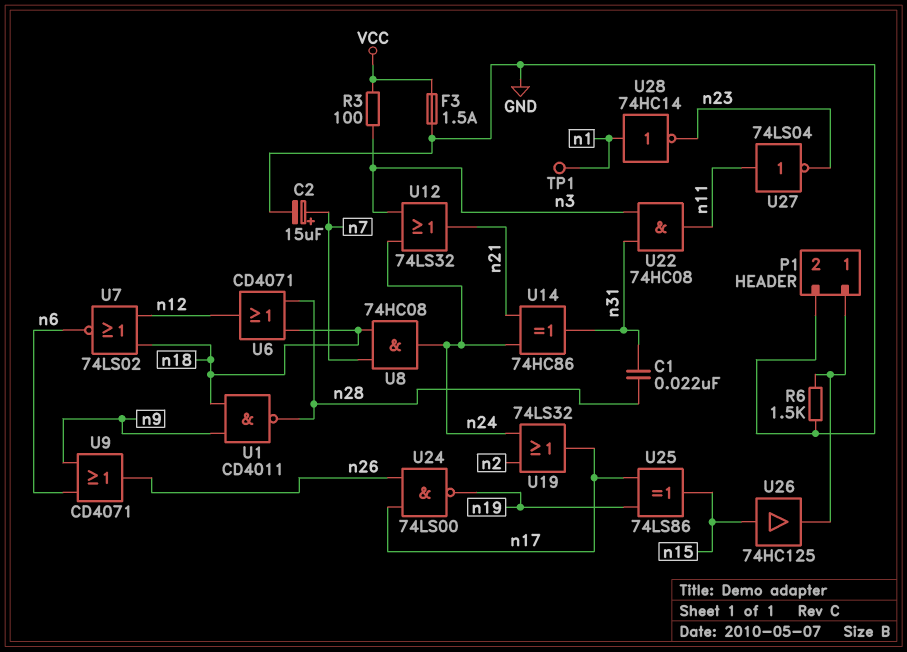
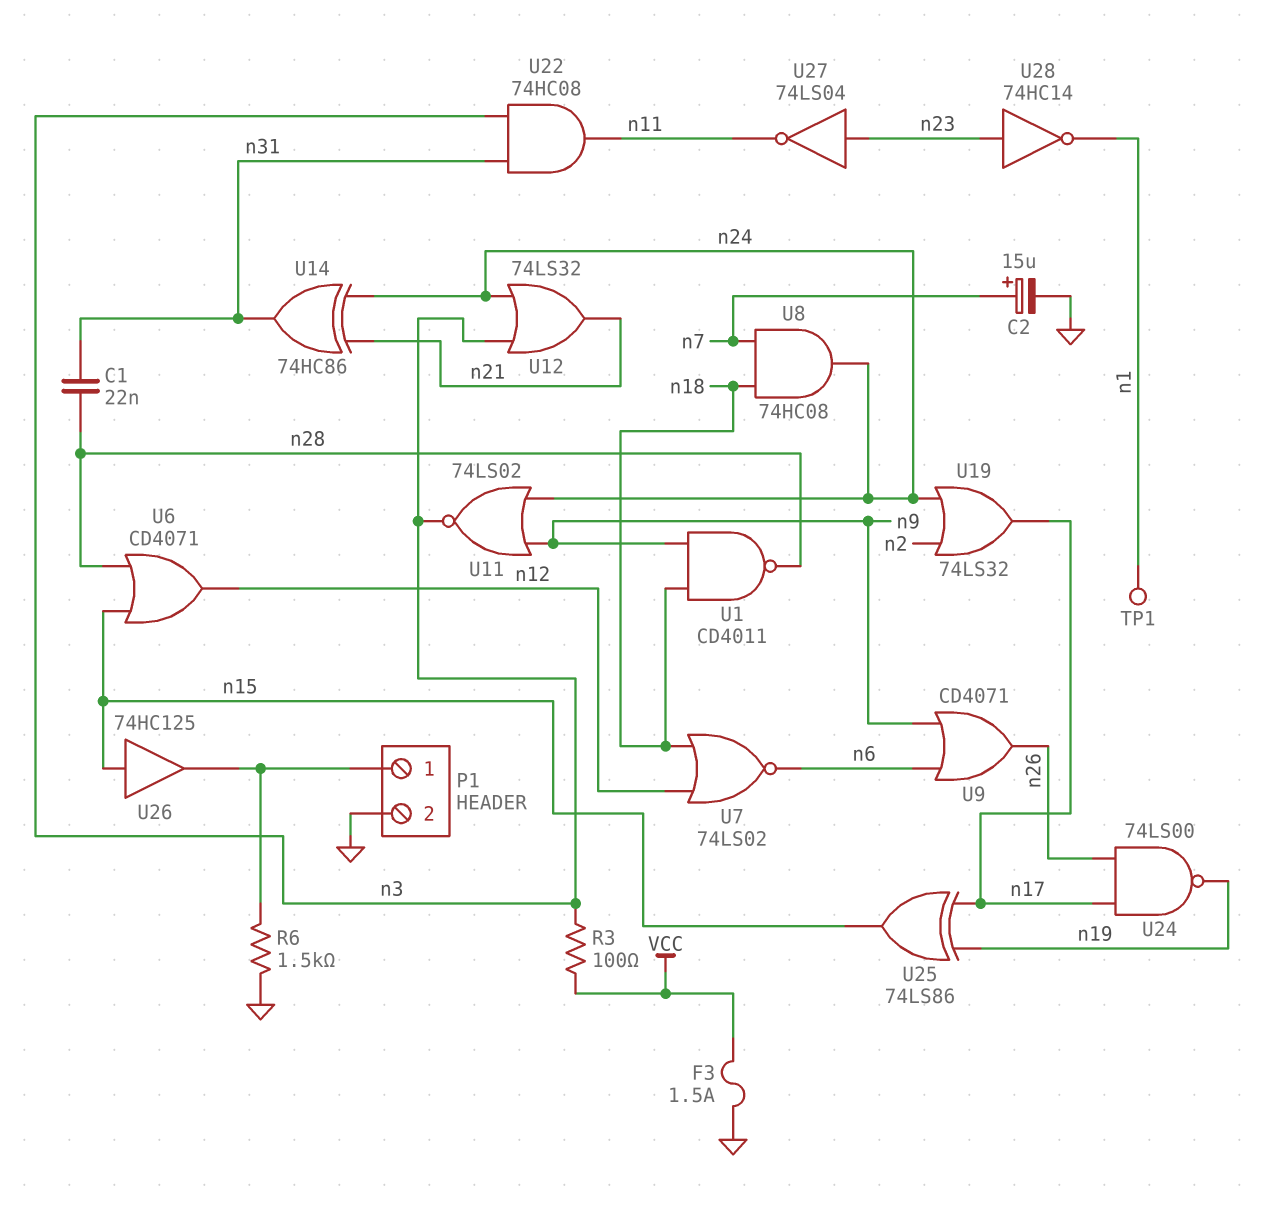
U6: OR CD4071 (in n18, in n28, out n12) -> OR CD4071 (in n15, in n28, out n12)
U11: none -> NOR 74LS02 (in n9, in n24, out n3)
U27: NOT 74LS04 (in n11, out n23) -> NOT 74LS04 (in n23, out n11)
U28: NOT 74HC14 (in n1, out n23) -> NOT 74HC14 (in n23, out n1)

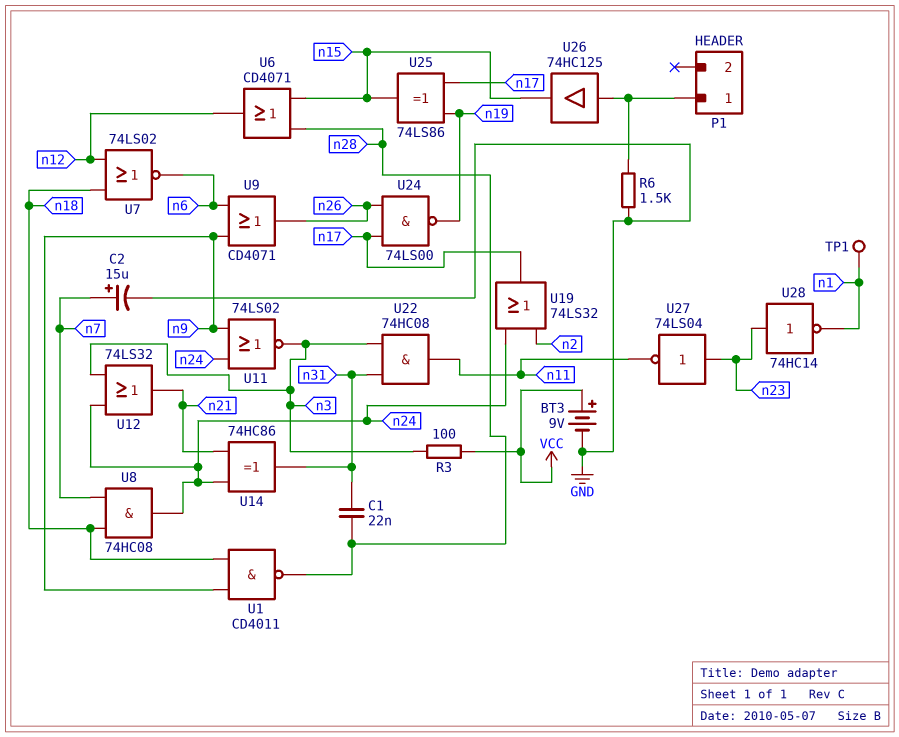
BT3: none -> 9V (plus VCC, minus GND)
F3: 1.5A (GND, VCC) -> none
P1 pin 2: GND -> none
U26: buffer 74HC125 (in n15, out P1/1) -> buffer 74HC125 (in P1/1, out n15)

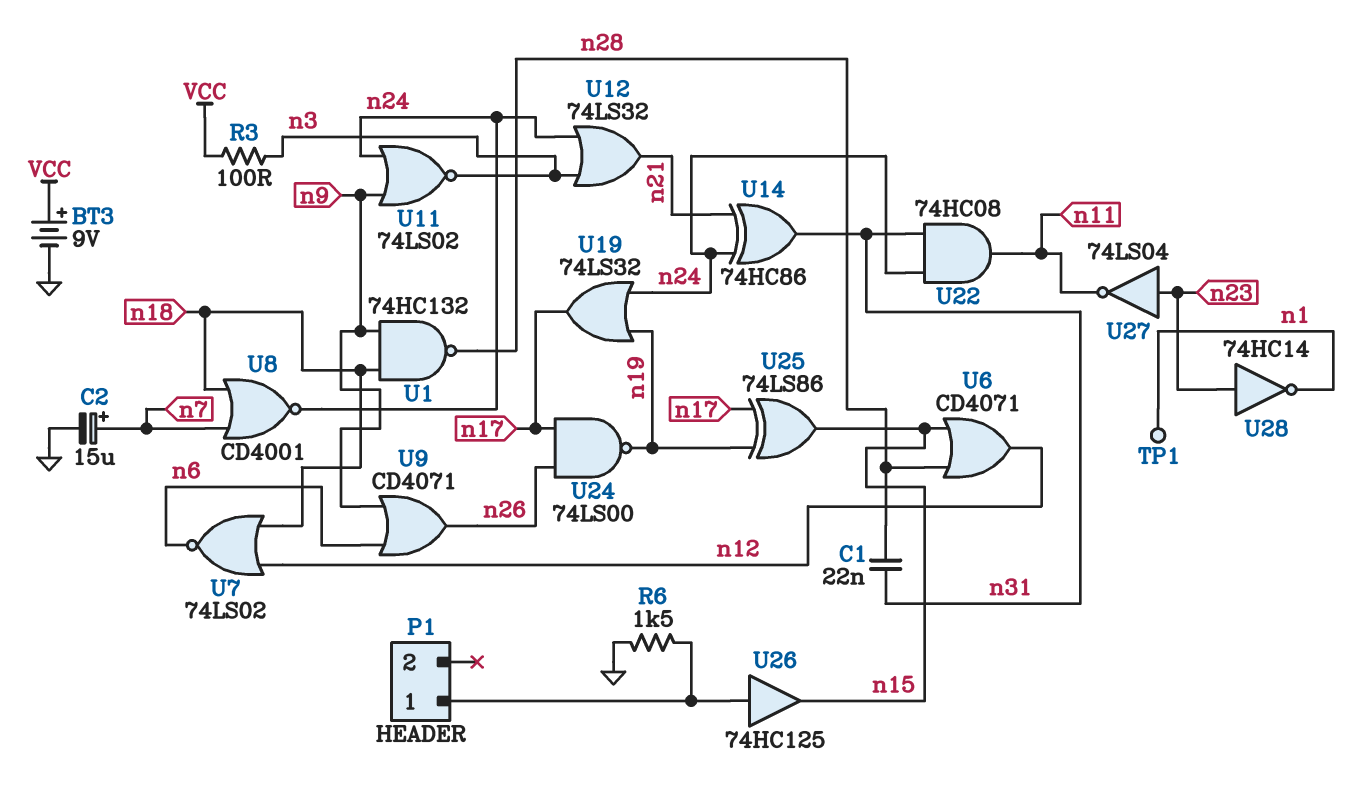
U1: NAND CD4011 (in n9, in n18, out n28) -> NAND 74HC132 (in n9, in n18, out n28)
U8: AND 74HC08 (in n7, in n18, out n24) -> NOR CD4001 (in n7, in n18, out n24)
U19: OR 74LS32 (in n2, in n24, out n17) -> OR 74LS32 (in n19, in n24, out n17)
U22: AND 74HC08 (in n3, in n31, out n11) -> AND 74HC08 (in n24, in n31, out n11)

